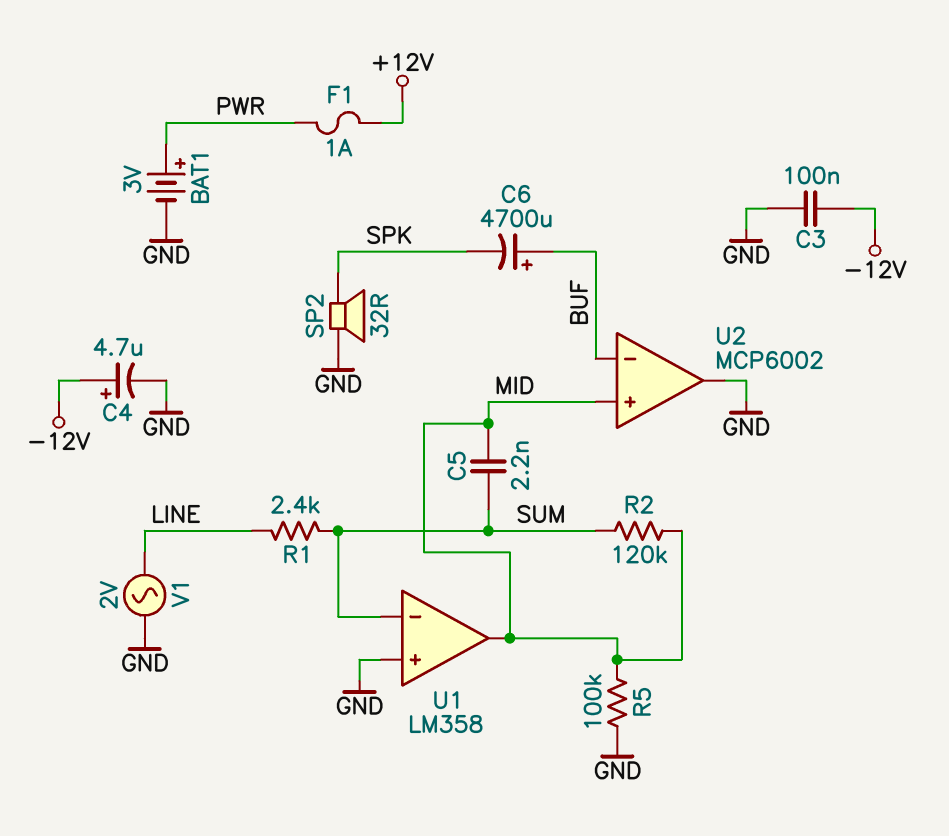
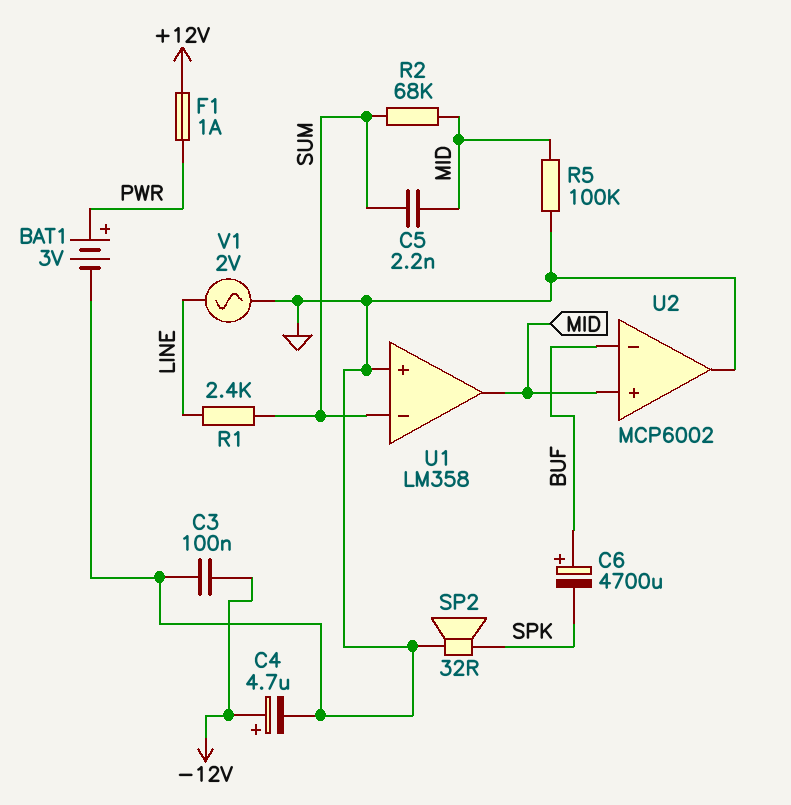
R2: 120k (MID, SUM) -> 68k (MID, SUM)

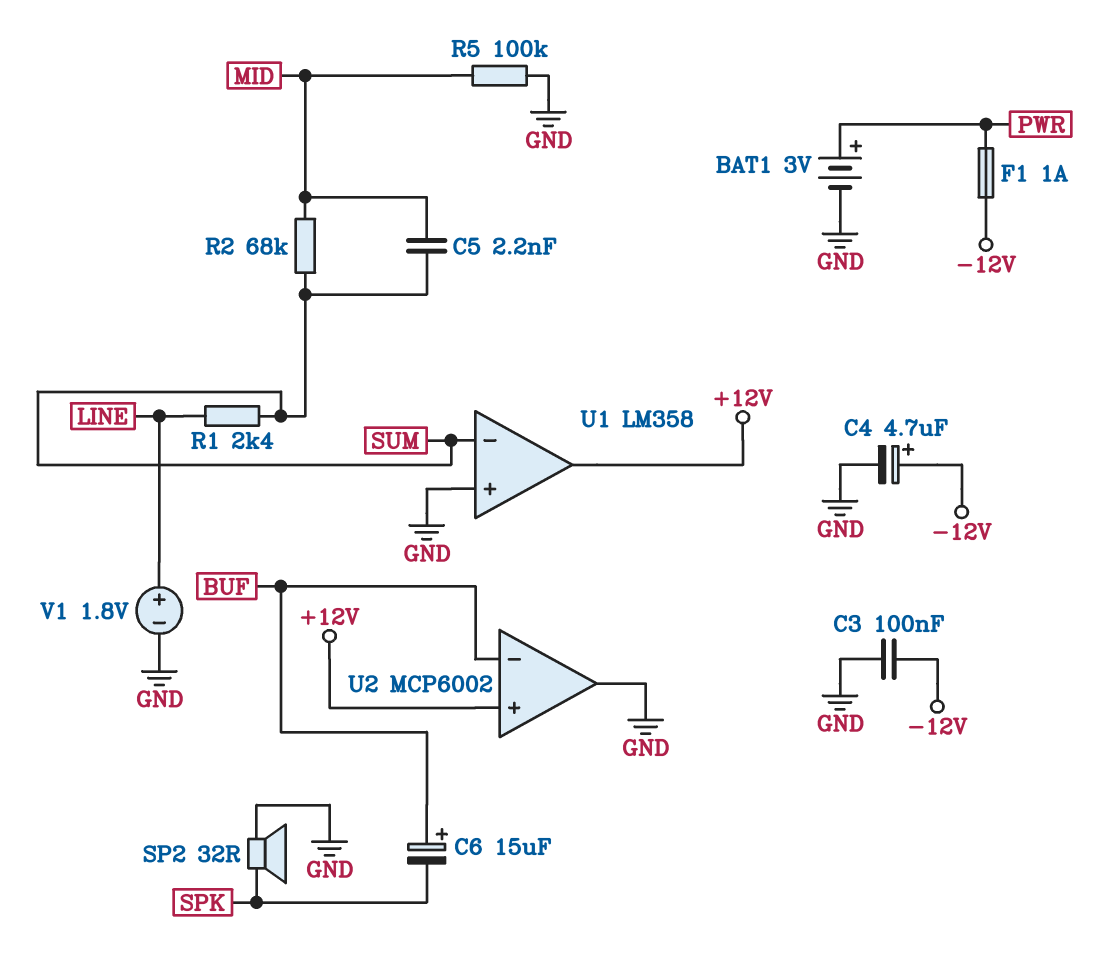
C6: 4700uF (plus BUF, minus SPK) -> 15uF (plus BUF, minus SPK)
F1: 1A (+12V, PWR) -> 1A (-12V, PWR)
U1 pin out: MID -> +12V
U2 pin in+: MID -> +12V
V1: AC 2V (GND, LINE) -> 1.8V (plus LINE, minus GND)

